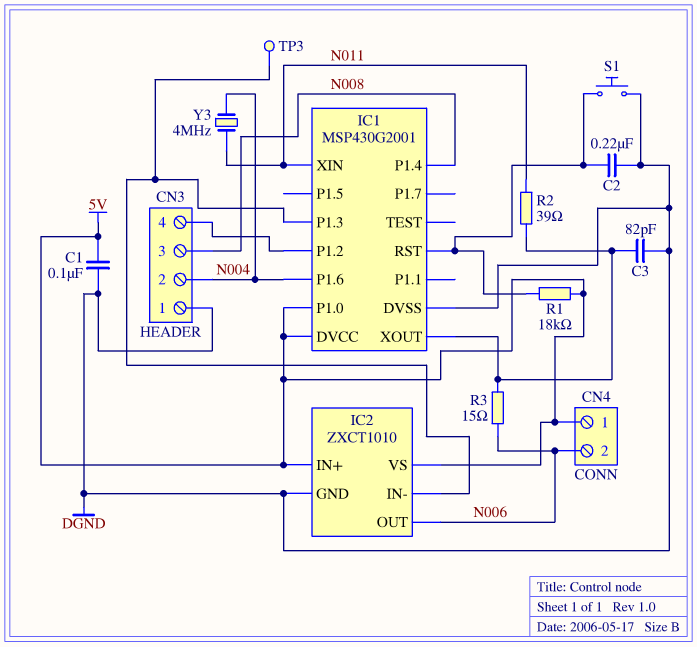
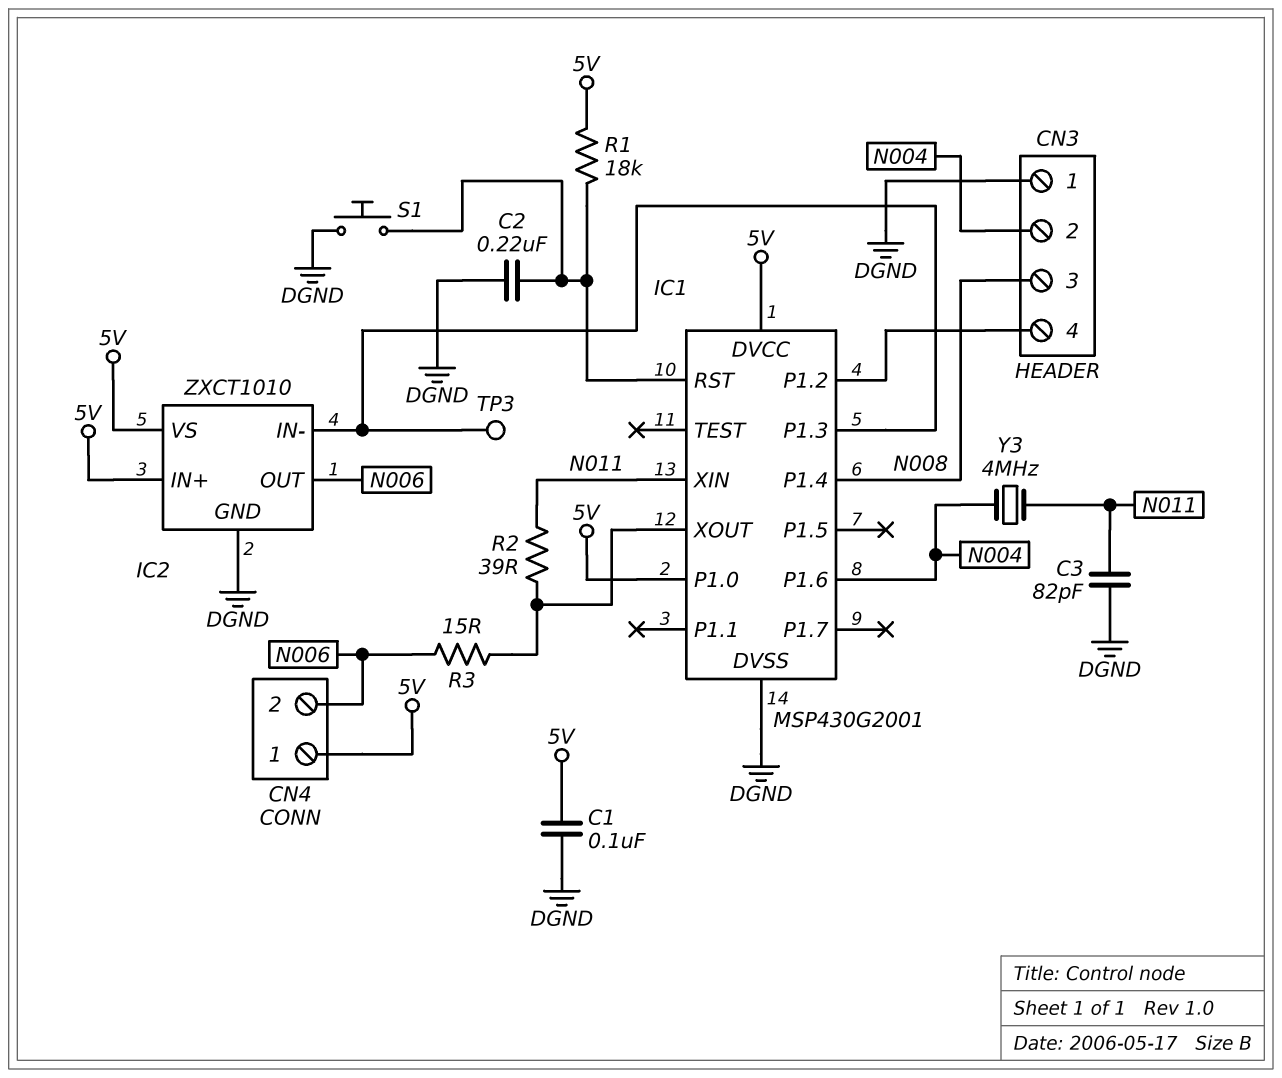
C3: 82pF (DGND, IC1/XOUT) -> 82pF (DGND, N011)

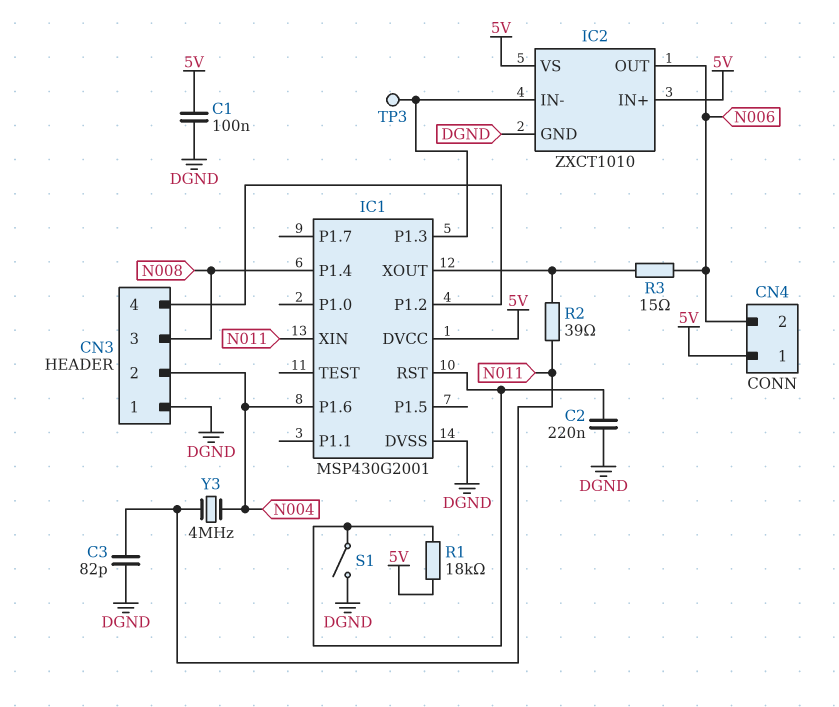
IC1 pin P1.0: 5V -> none
S1: button (DGND, IC1/RST) -> switch (DGND, IC1/RST)

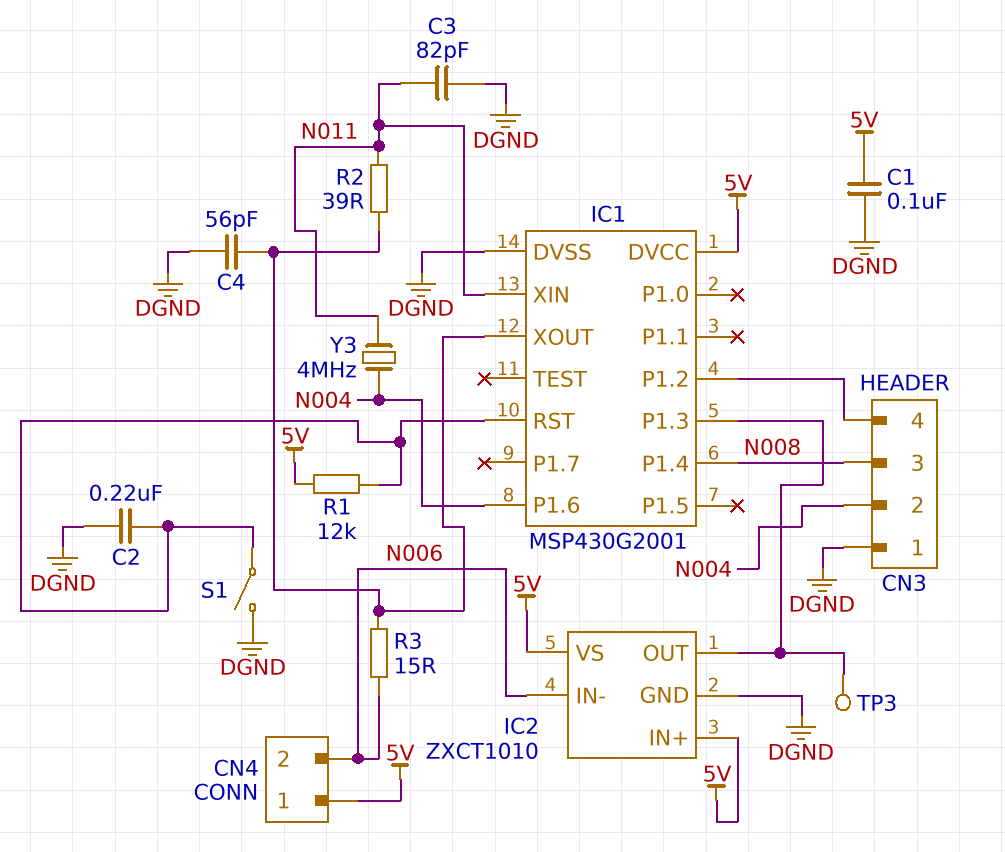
C4: none -> 56pF (DGND, IC1/XOUT)
IC2 pin IN-: IC1/P1.3 -> N006
IC2 pin OUT: N006 -> IC1/P1.3
R1: 18k (5V, IC1/RST) -> 12k (5V, IC1/RST)

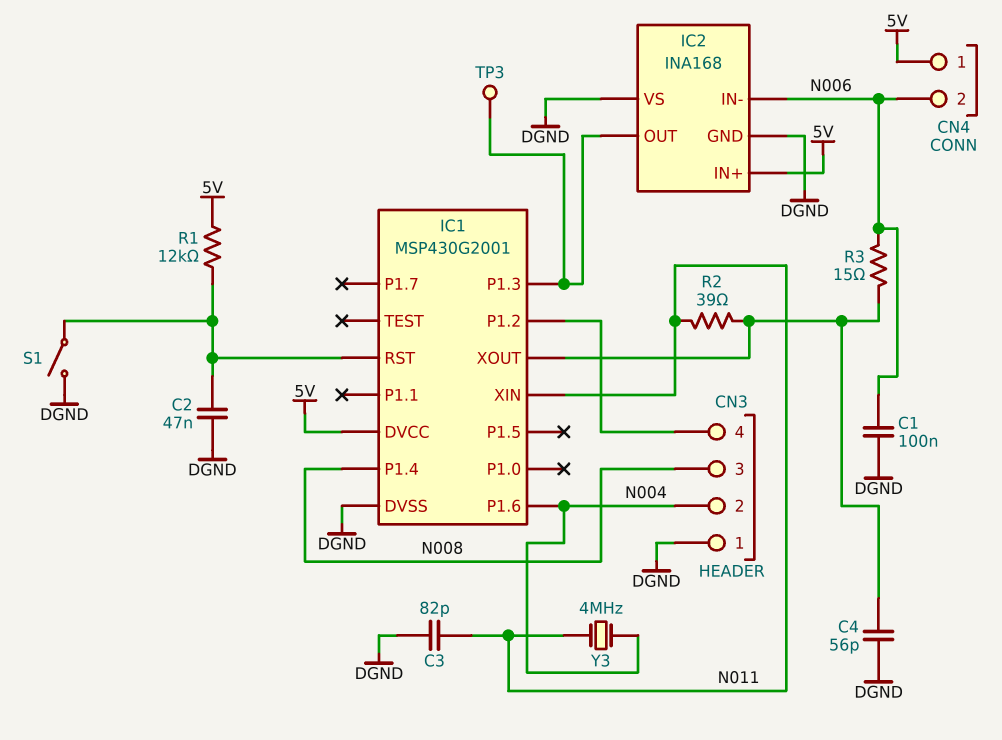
C1: 100nF (5V, DGND) -> 100nF (DGND, N006)
C2: 220nF (DGND, IC1/RST) -> 47nF (DGND, IC1/RST)
IC2: ZXCT1010 -> INA168
IC2 pin VS: 5V -> DGND

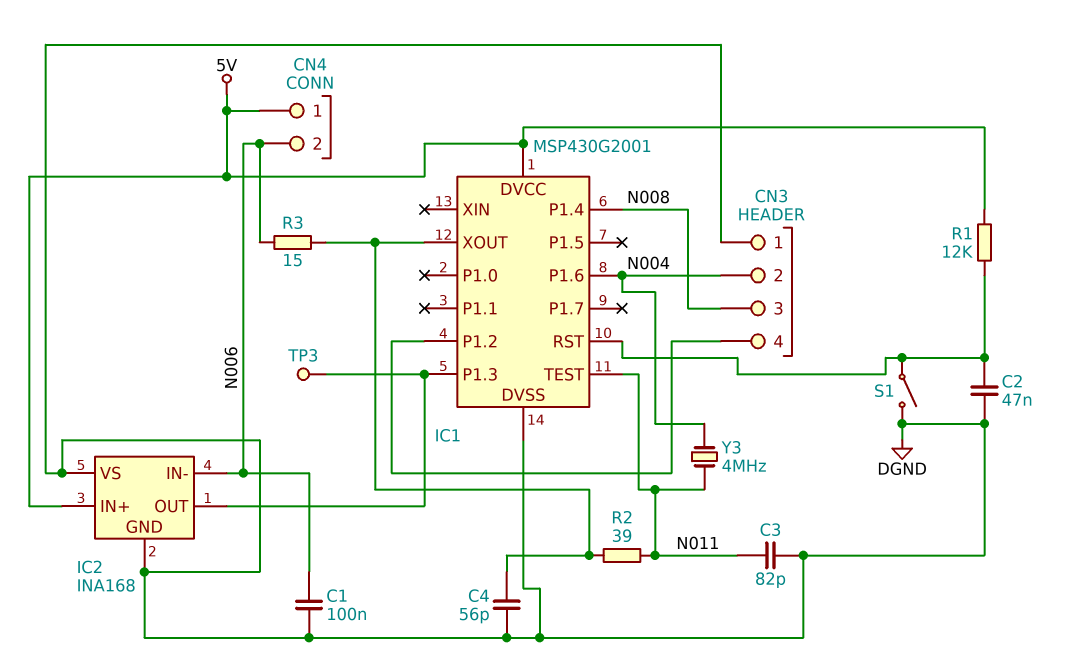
IC1 pin TEST: none -> N011
IC1 pin XIN: N011 -> none

